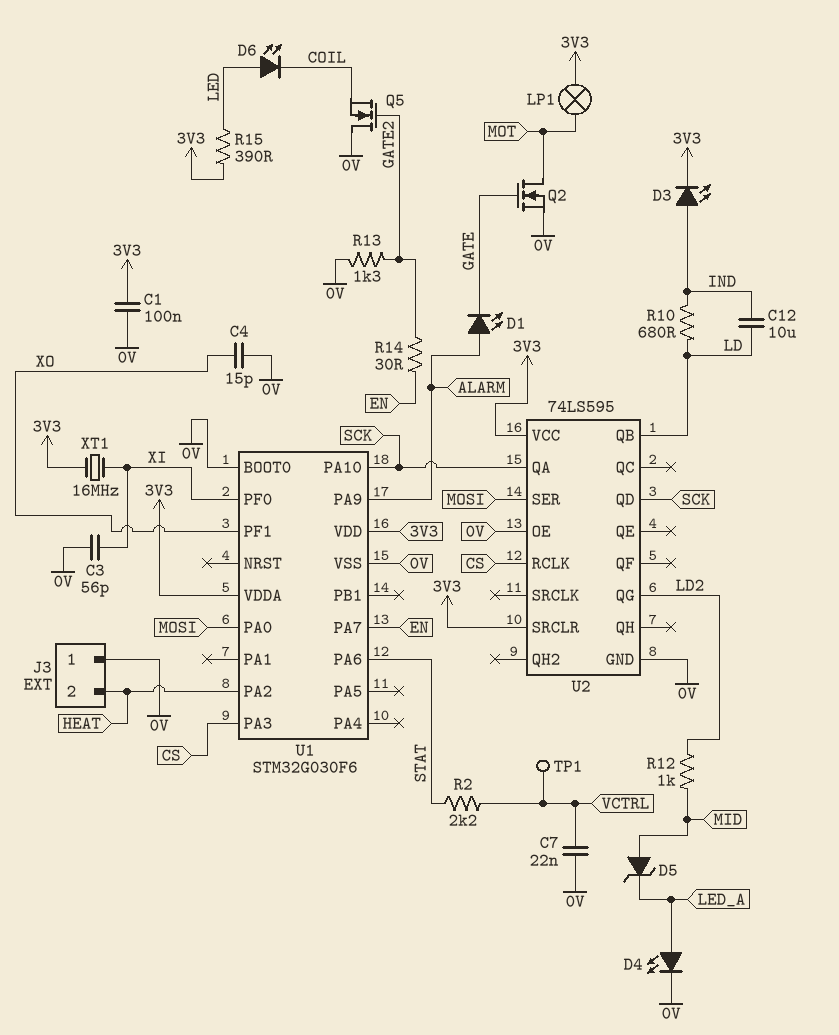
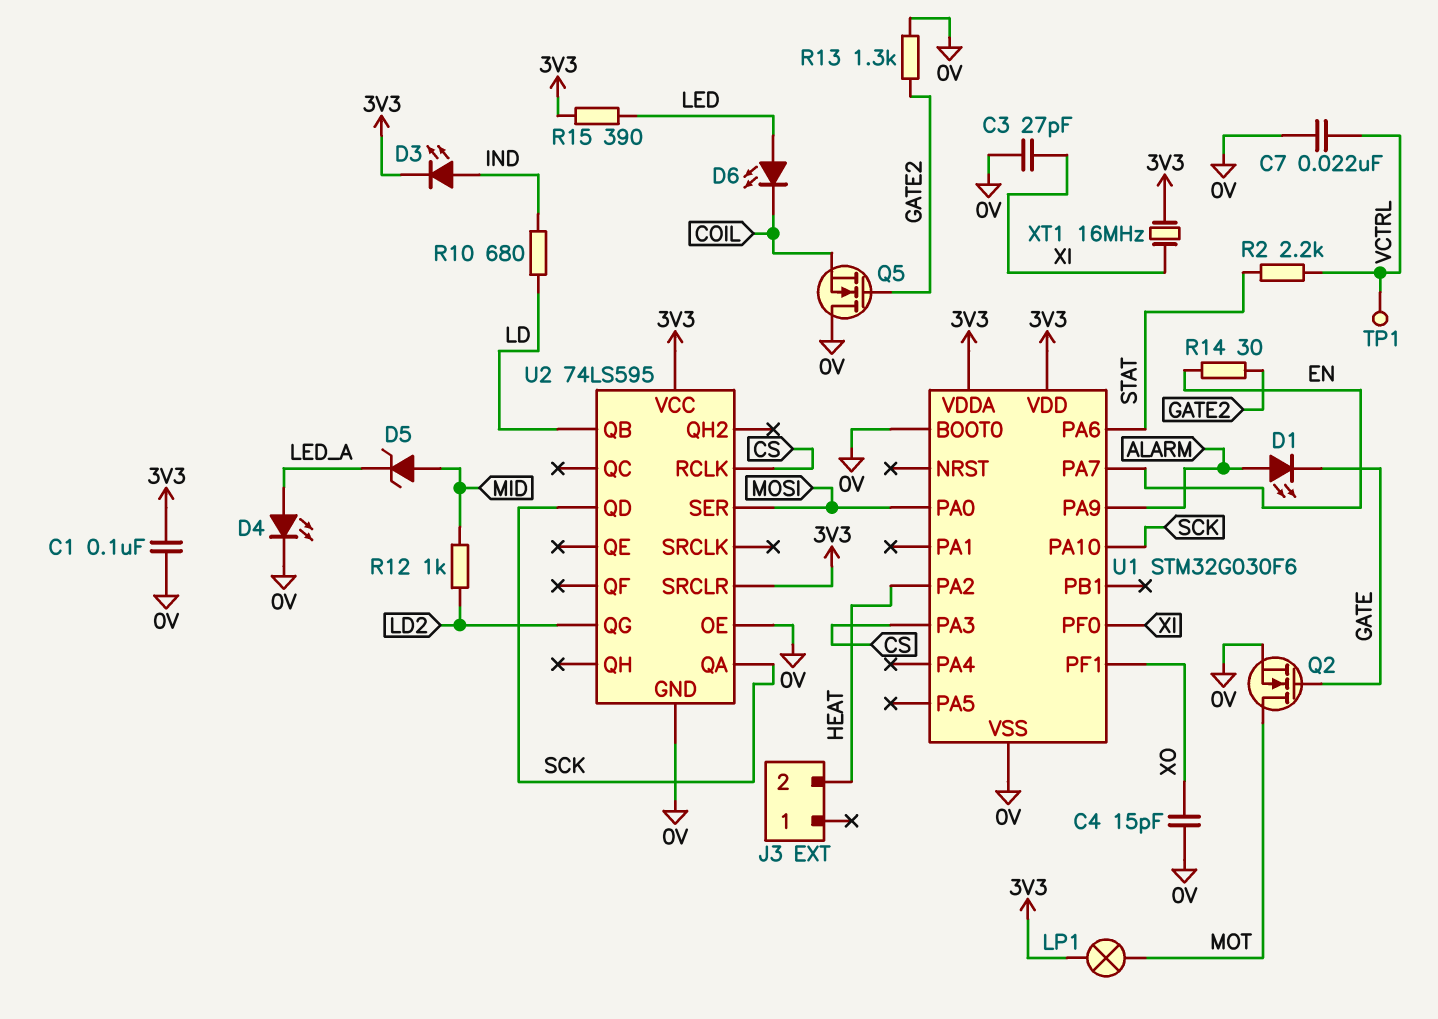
C3: 56pF (0V, XI) -> 27pF (0V, XI)
C12: 10uF (IND, LD) -> none
J3 pin 1: 0V -> none

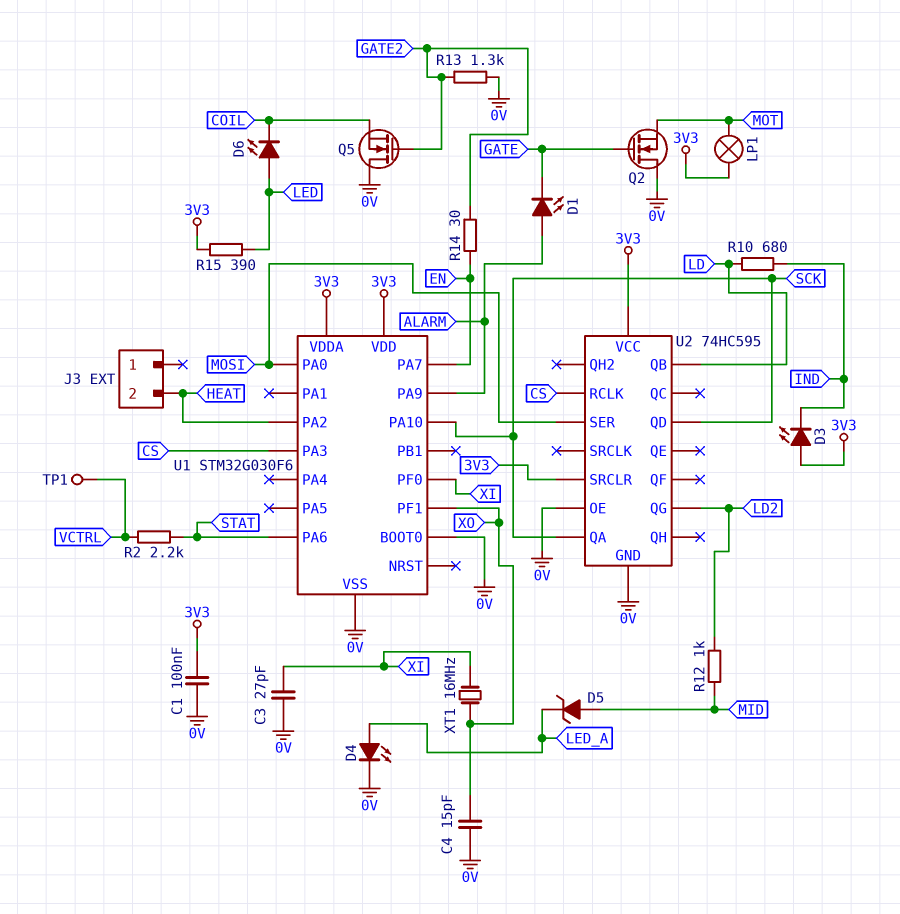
C7: 22nF (0V, VCTRL) -> none
D3: LED (A IND, K 3V3) -> LED (A 3V3, K IND)
Q2: NMOS (G GATE, D MOT, S 0V) -> NMOS (G GATE, D 0V, S MOT)
U2: 74LS595 -> 74HC595
XT1: 16MHz (3V3, XI) -> 16MHz (XI, XO)

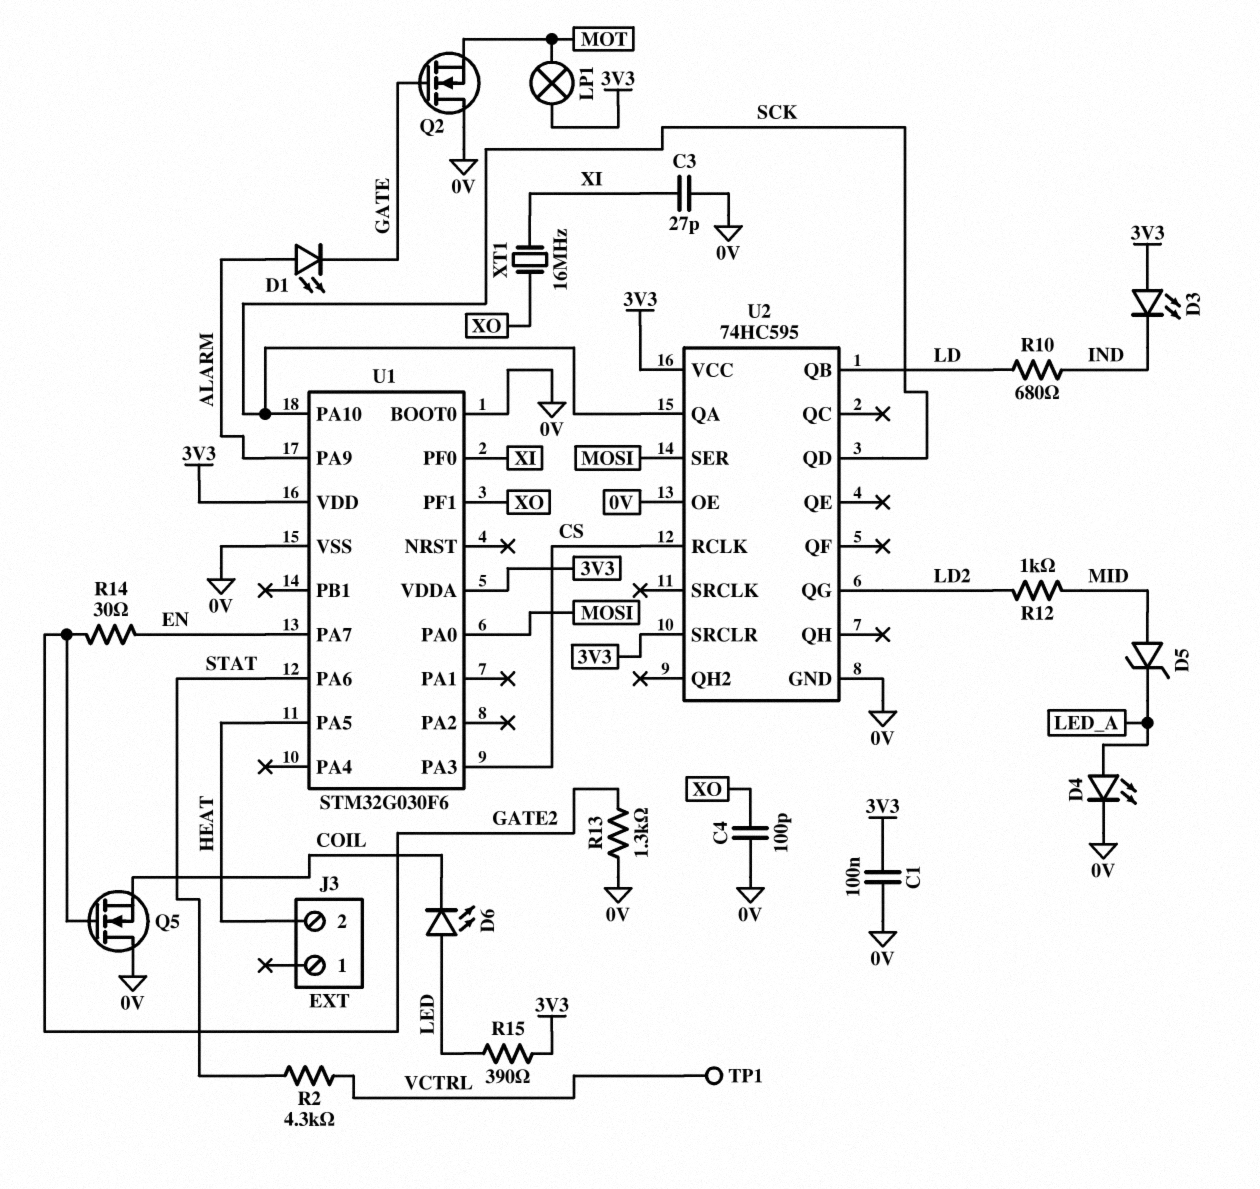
C4: 15pF (0V, XO) -> 100pF (0V, XO)
R2: 2.2k (STAT, VCTRL) -> 4.3k (STAT, VCTRL)
U1 pin PA2: HEAT -> none
U1 pin PA5: none -> HEAT

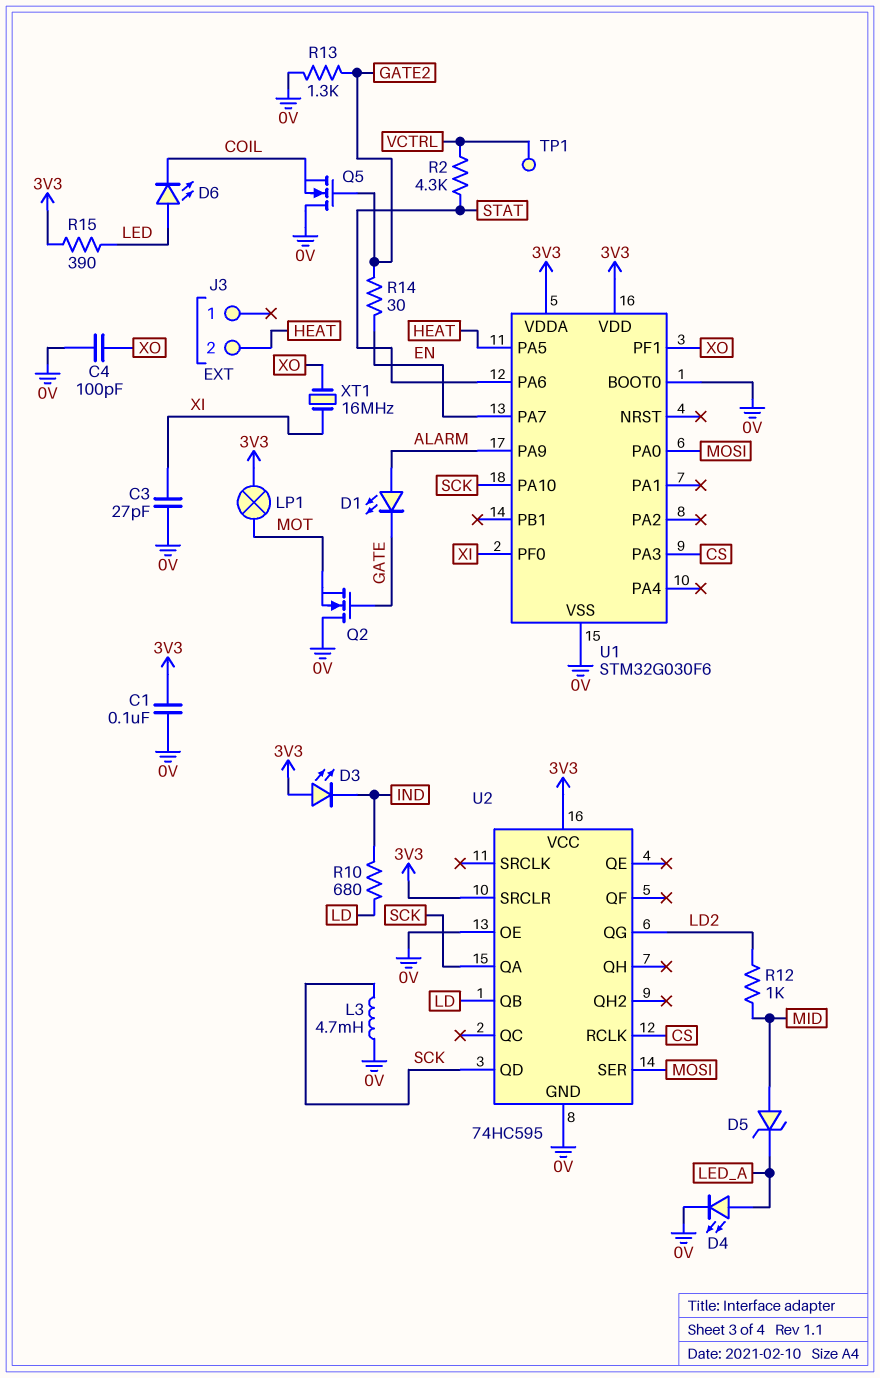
L3: none -> 4.7mH (0V, SCK)

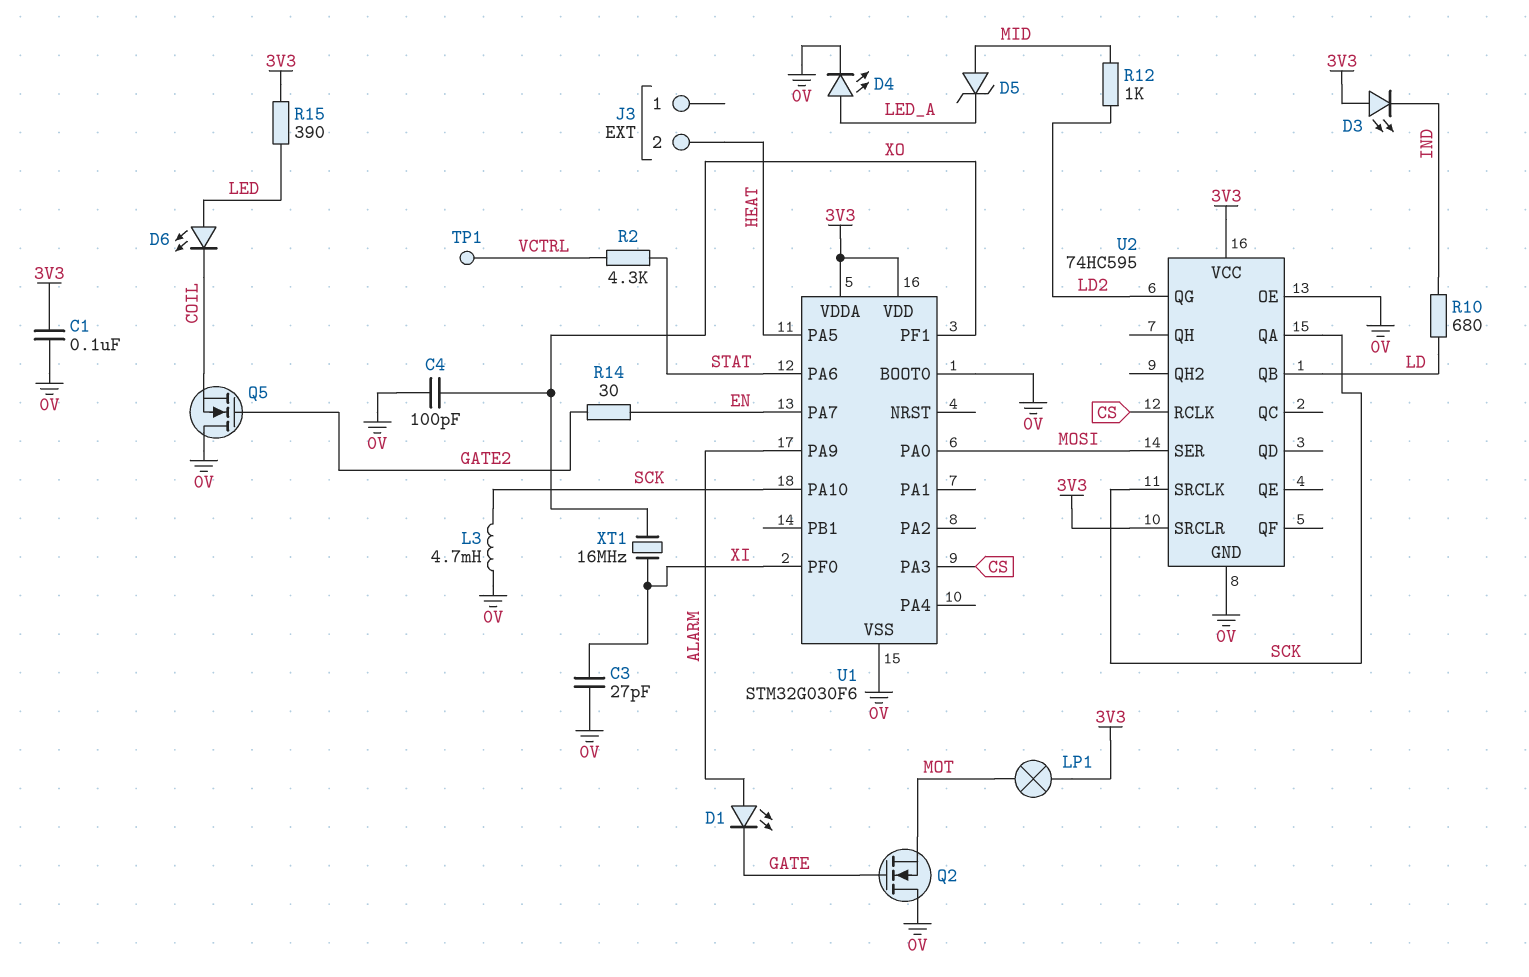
R13: 1.3k (0V, GATE2) -> none
U2 pin QD: SCK -> none
U2 pin SRCLK: none -> SCK

